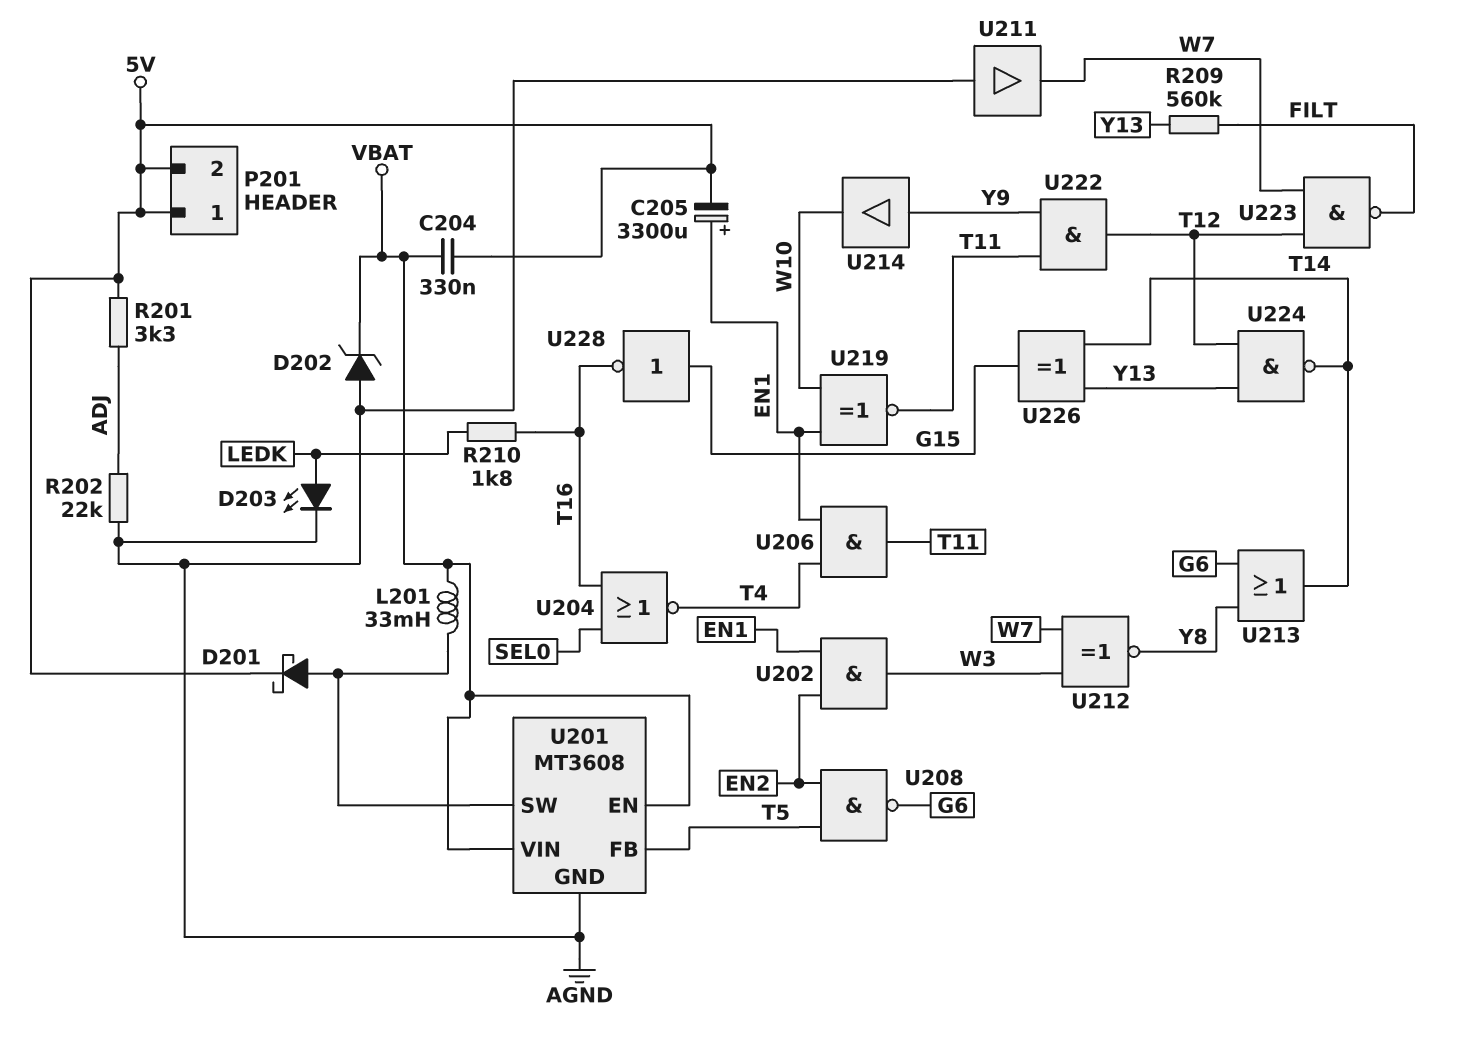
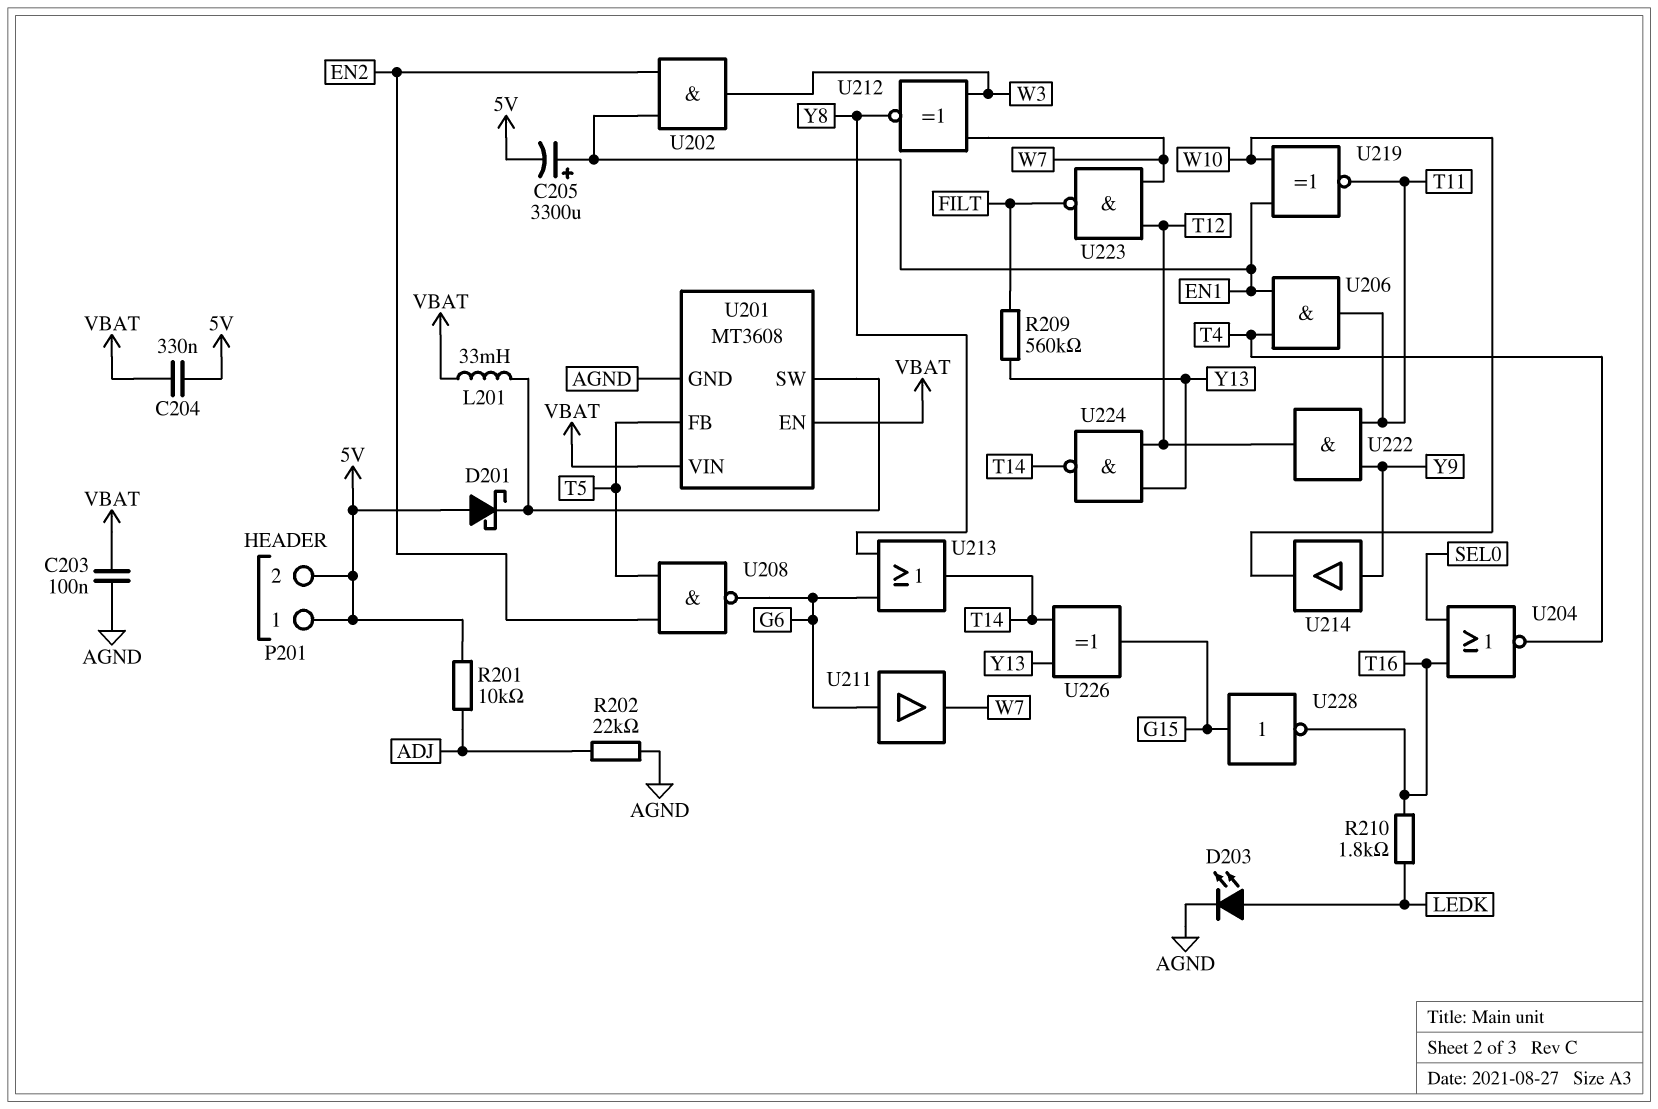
C203: none -> 100nF (AGND, VBAT)
D201: schottky (A U201/SW, K 5V) -> schottky (A 5V, K U201/SW)
D202: zener (A AGND, K VBAT) -> none
R201: 3.3k (5V, ADJ) -> 10k (5V, ADJ)
U211: buffer (in AGND, out W7) -> buffer (in G6, out W7)

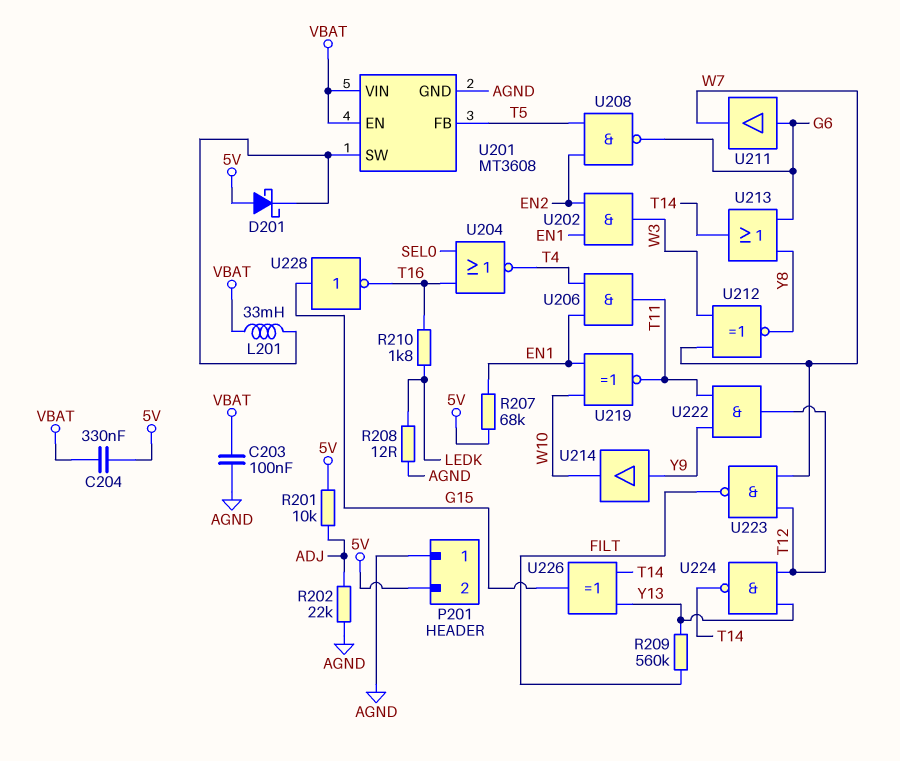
C205: 3300uF (plus EN1, minus 5V) -> none
D203: LED (A LEDK, K AGND) -> none
P201 pin 1: 5V -> AGND
R207: none -> 68k (5V, EN1)
R208: none -> 12 (AGND, LEDK)

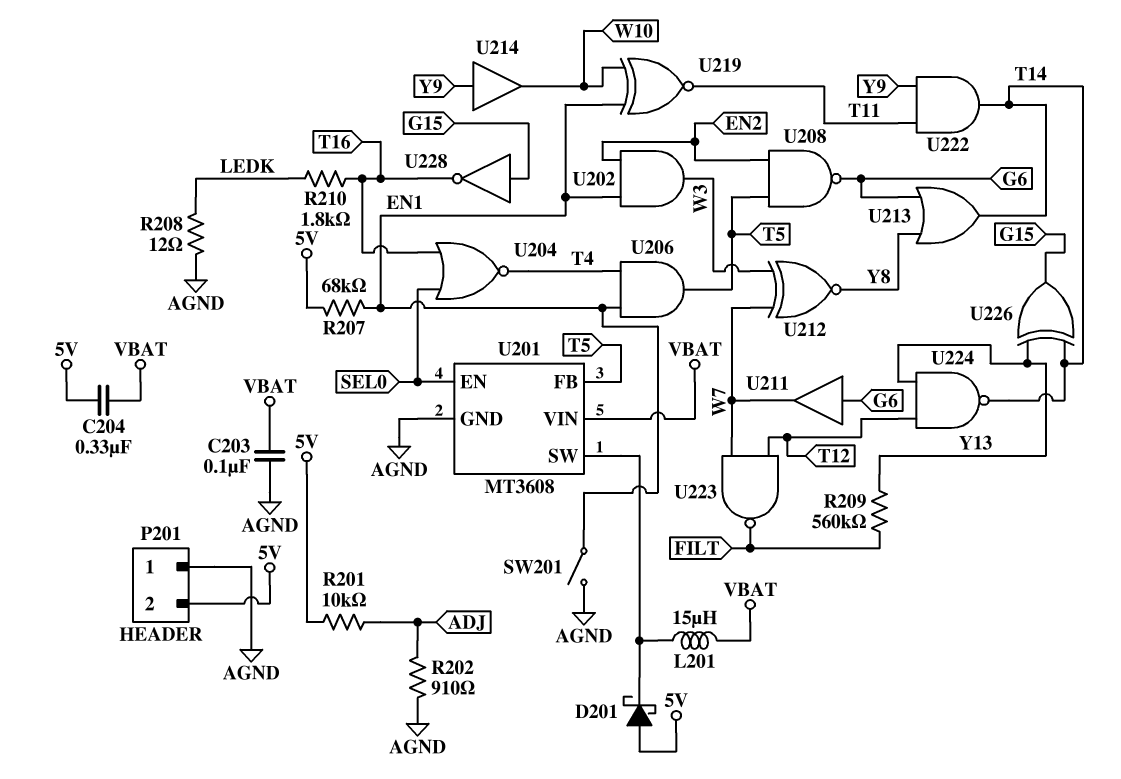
L201: 33mH (U201/SW, VBAT) -> 15uH (U201/SW, VBAT)
R202: 22k (ADJ, AGND) -> 910 (ADJ, AGND)
SW201: none -> switch (AGND, EN1)
U201 pin EN: VBAT -> SEL0
U206: AND (in EN1, in T4, out T11) -> AND (in EN1, in T4, out T5)
U222: AND (in T11, in Y9, out T12) -> AND (in T11, in Y9, out T14)

